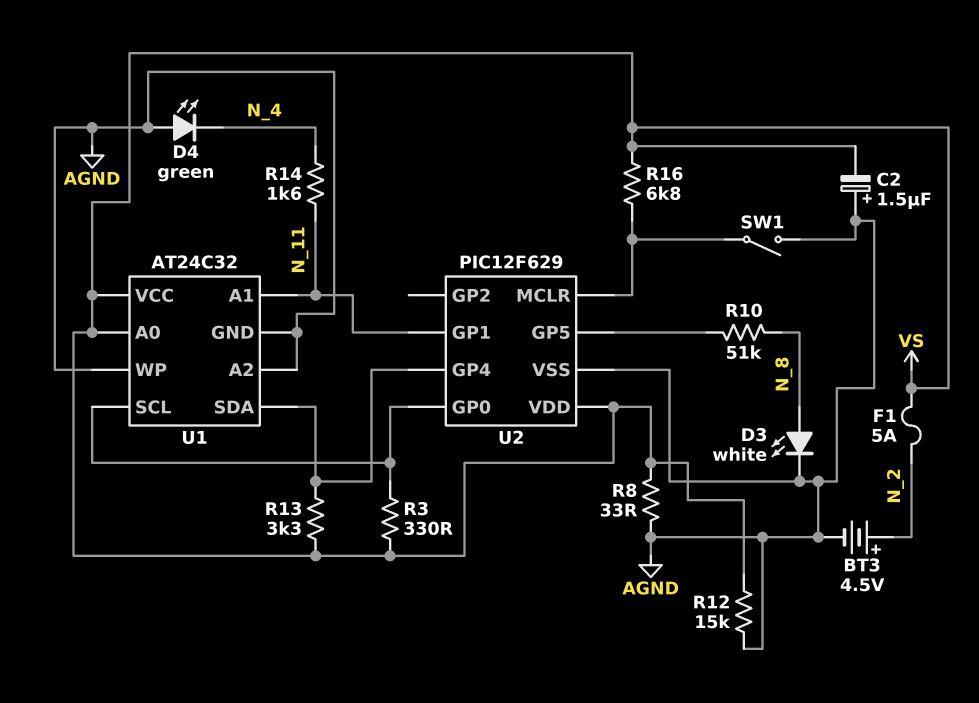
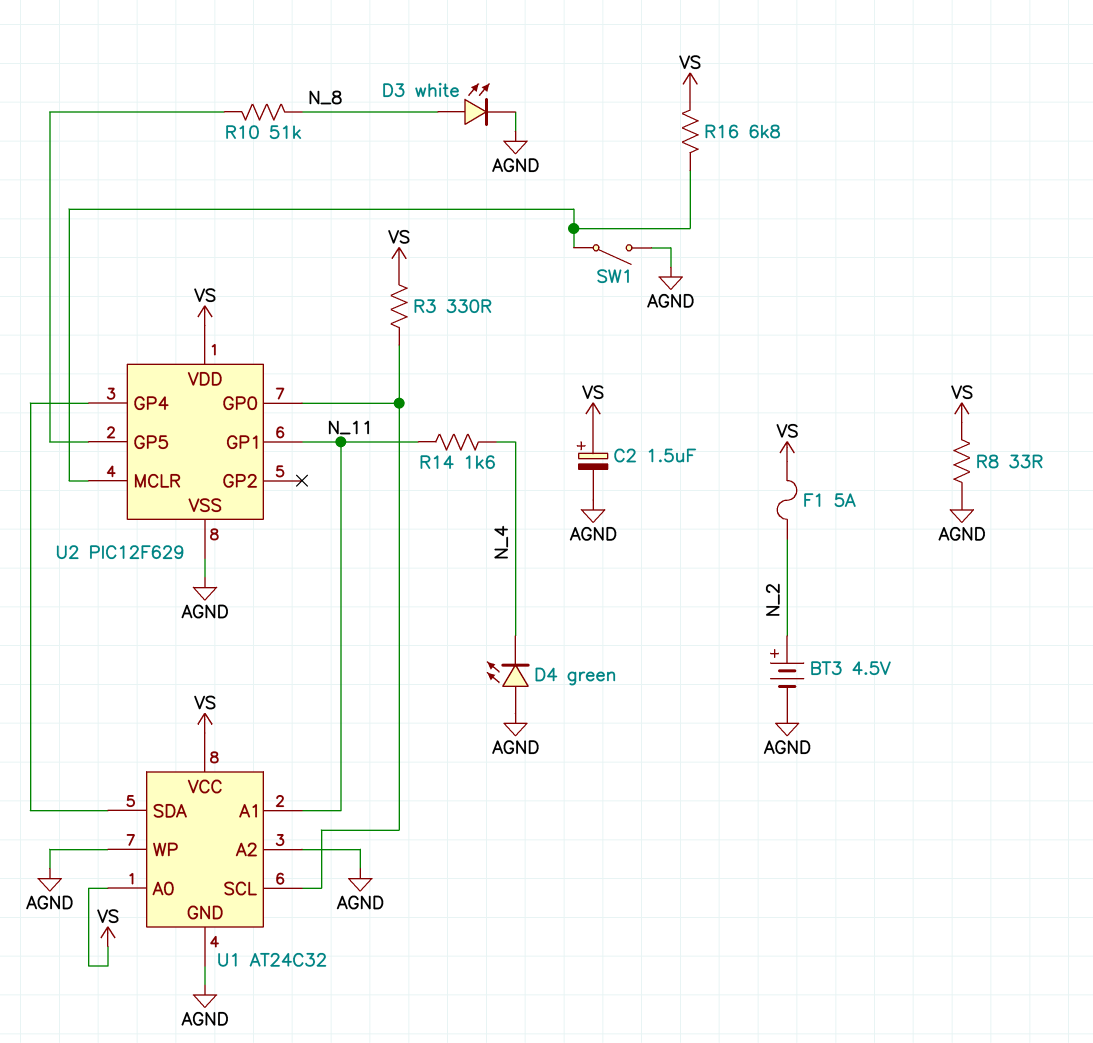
C2: 1.5uF (plus AGND, minus VS) -> 1.5uF (plus VS, minus AGND)
R12: 15k (AGND, VS) -> none
R13: 3.3k (U1/SDA, VS) -> none

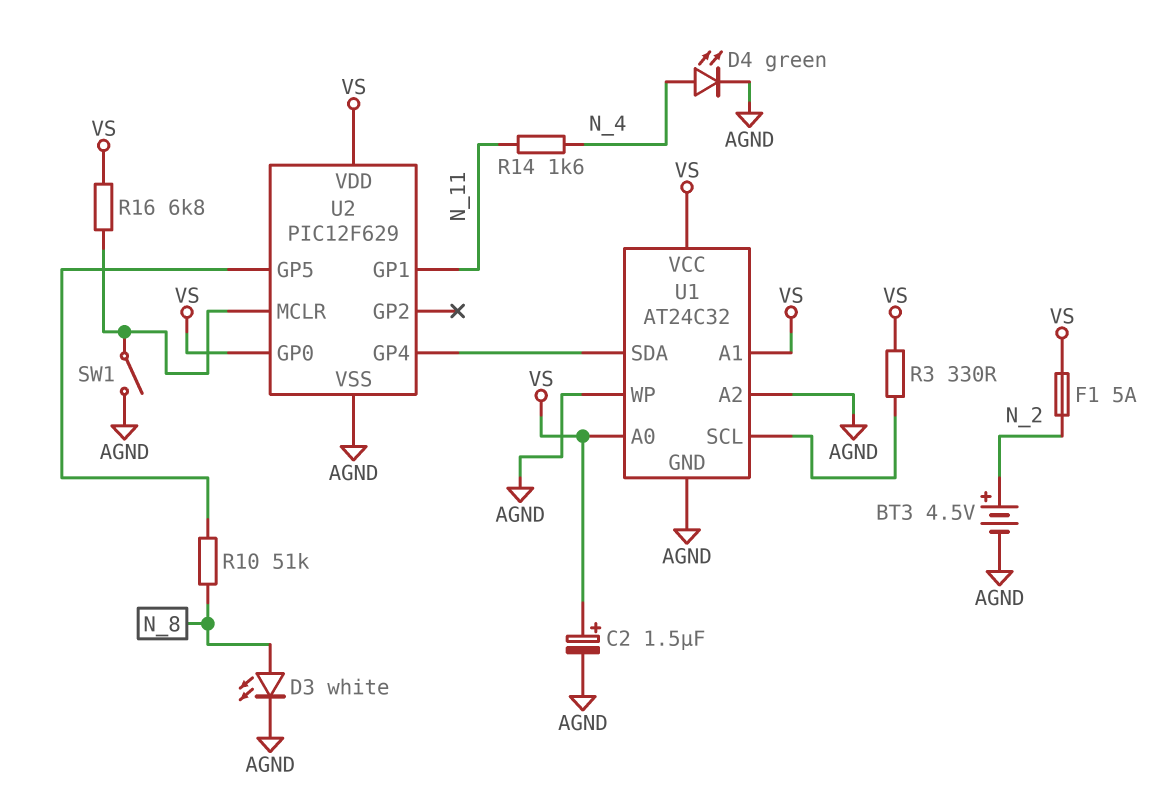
D4: LED green (A AGND, K N_4) -> LED green (A N_4, K AGND)
R8: 33 (AGND, VS) -> none
U1 pin A1: N_11 -> VS
U2 pin GP0: U1/SCL -> VS

